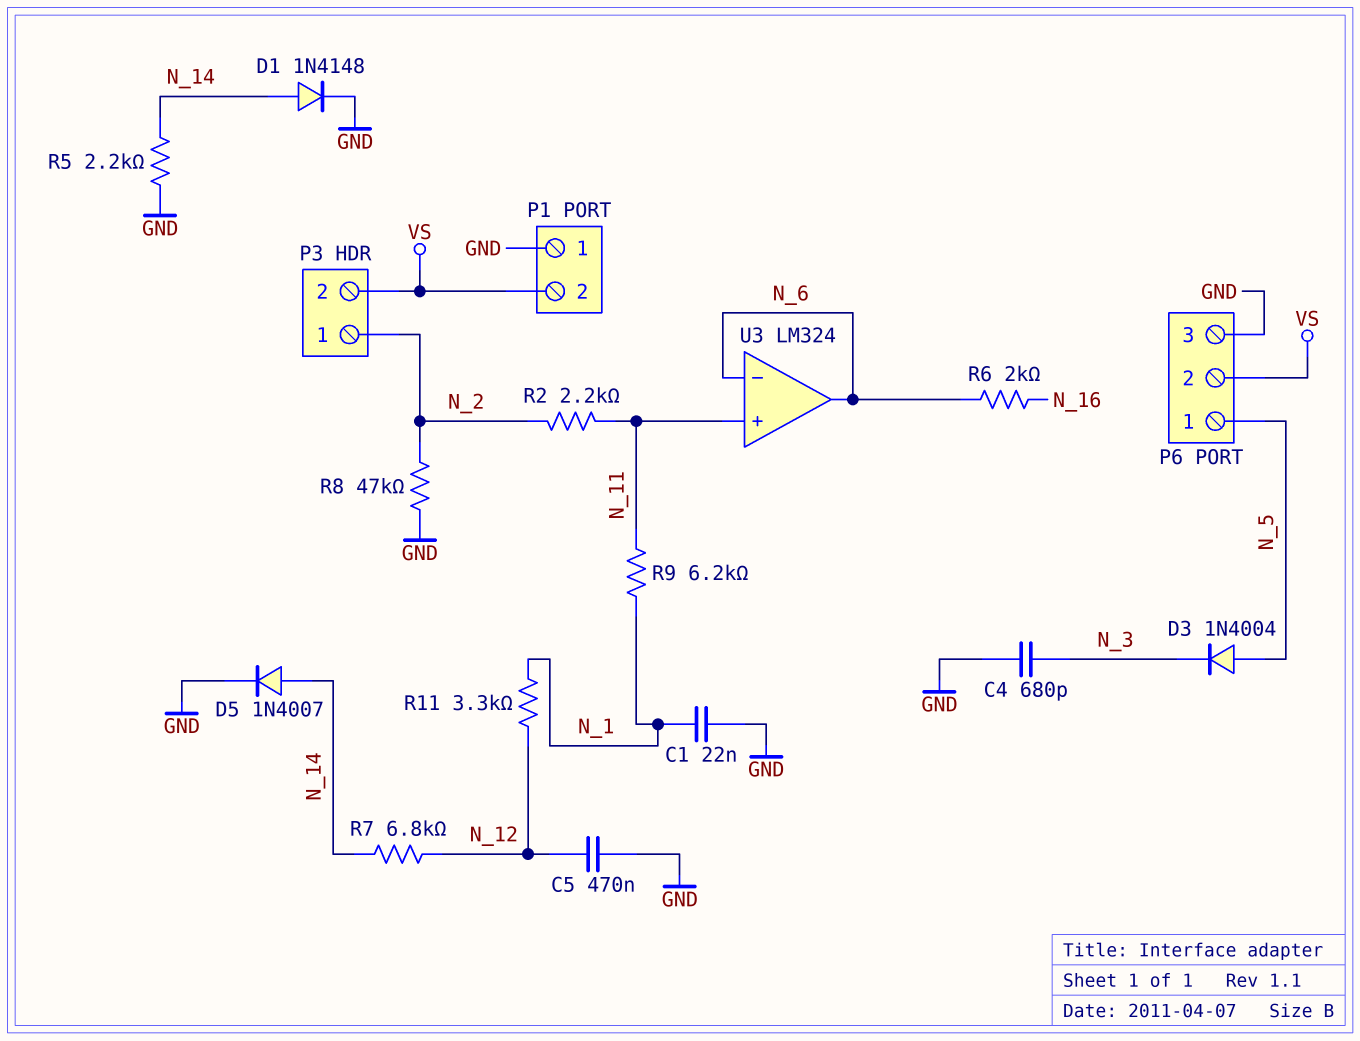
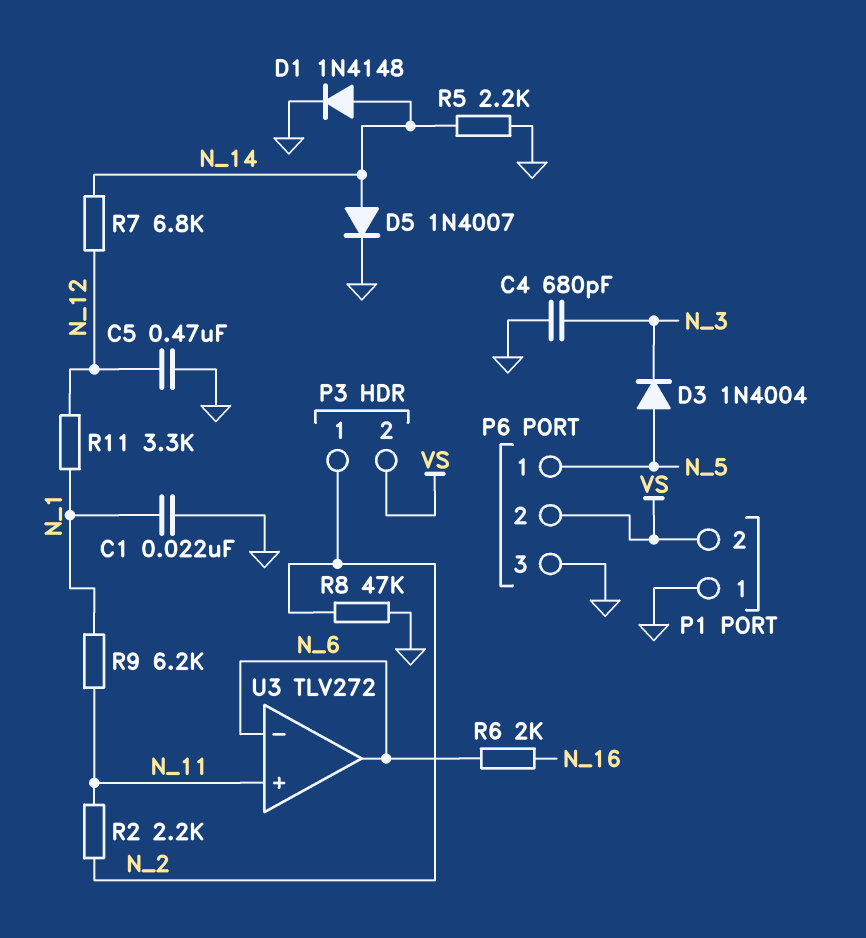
U3: LM324 -> TLV272

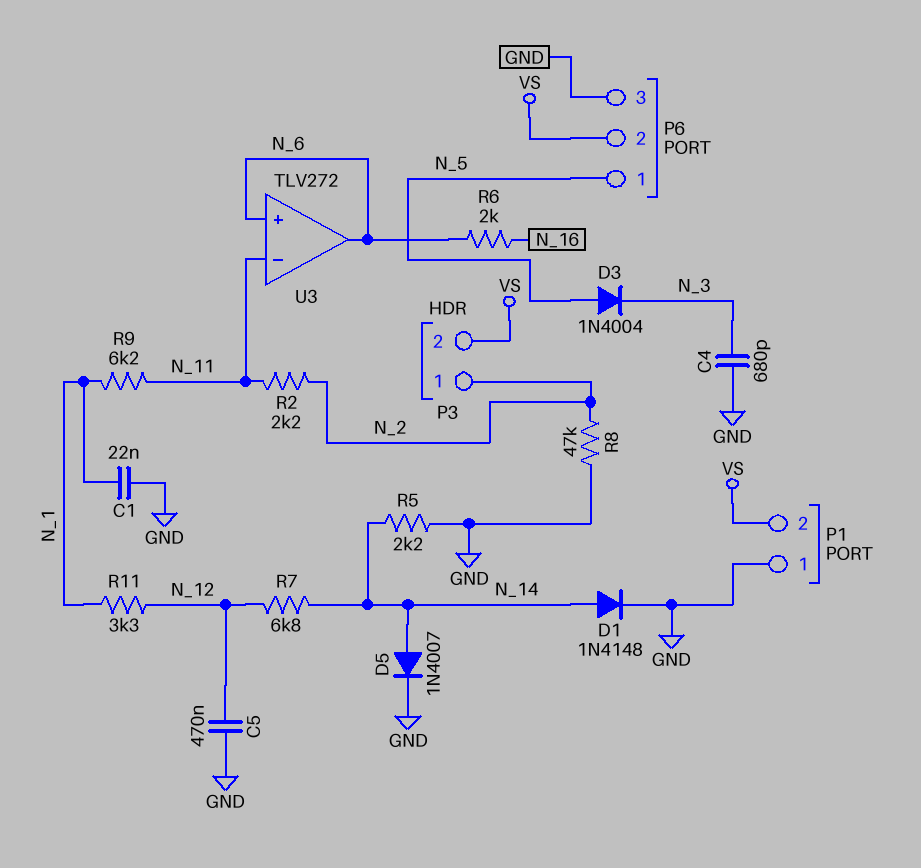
U3 pin in+: N_11 -> N_6
U3 pin in-: N_6 -> N_11

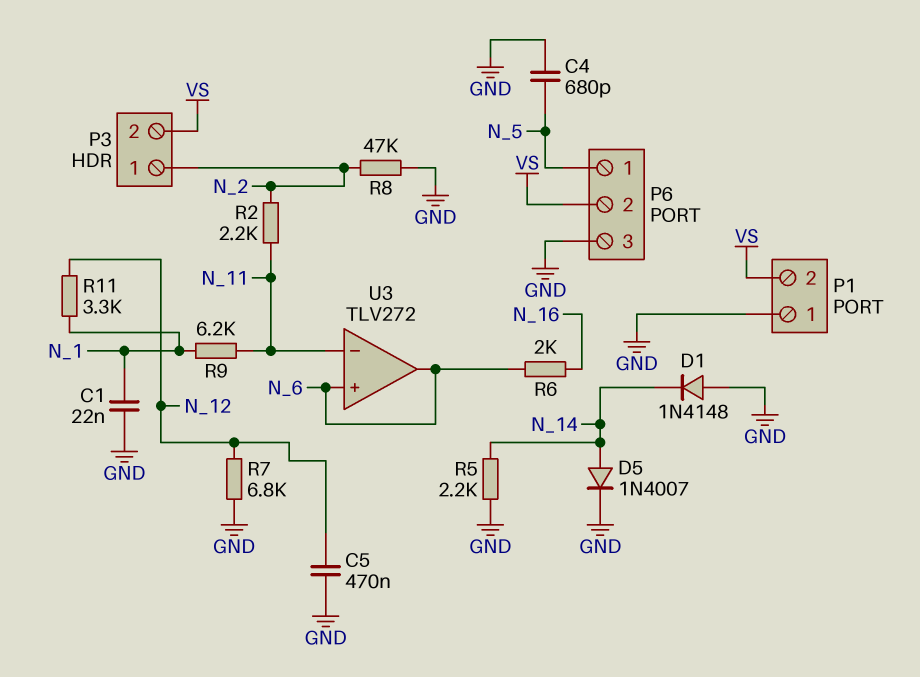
C4: 680pF (GND, N_3) -> 680pF (GND, N_5)
D1: diode 1N4148 (A N_14, K GND) -> diode 1N4148 (A GND, K N_14)
D3: diode 1N4004 (A N_5, K N_3) -> none
R7: 6.8k (N_12, N_14) -> 6.8k (GND, N_12)

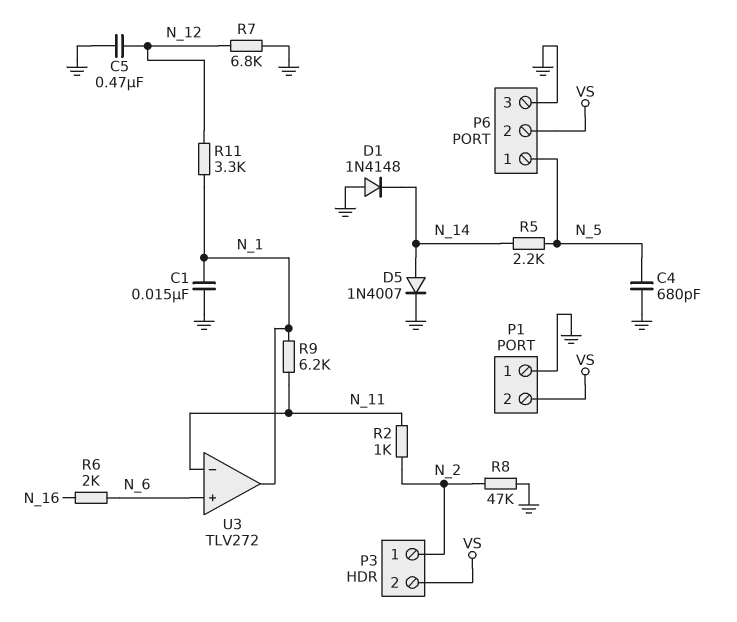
C1: 22nF (GND, N_1) -> 15nF (GND, N_1)
R2: 2.2k (N_2, N_11) -> 1k (N_2, N_11)
R5: 2.2k (GND, N_14) -> 2.2k (N_5, N_14)
U3 pin out: N_6 -> N_1

